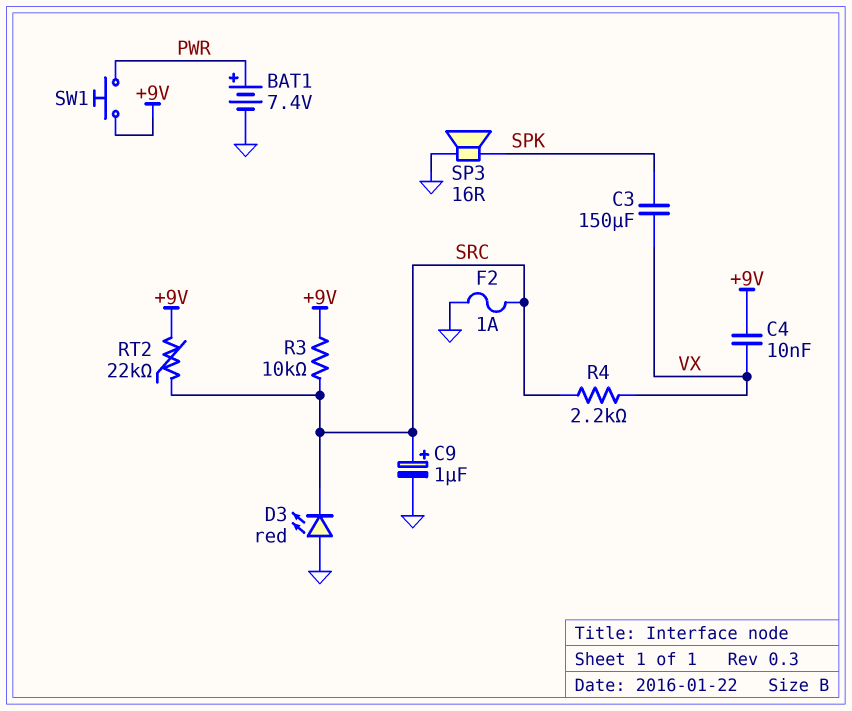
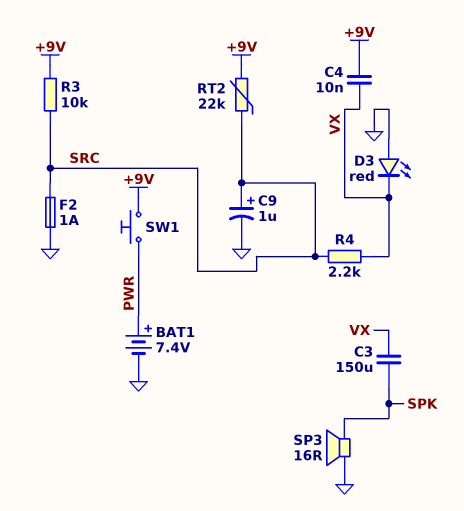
D3: LED red (A GND, K SRC) -> LED red (A GND, K VX)

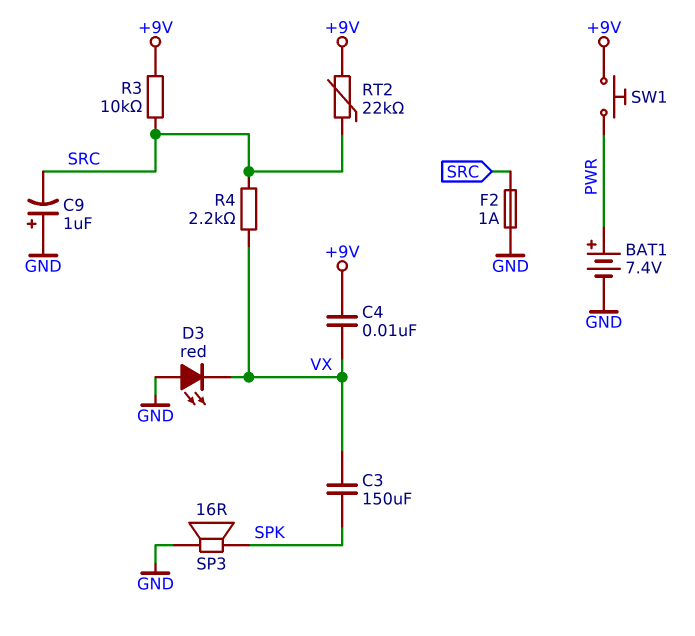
C9: 1uF (plus SRC, minus GND) -> 1uF (plus GND, minus SRC)

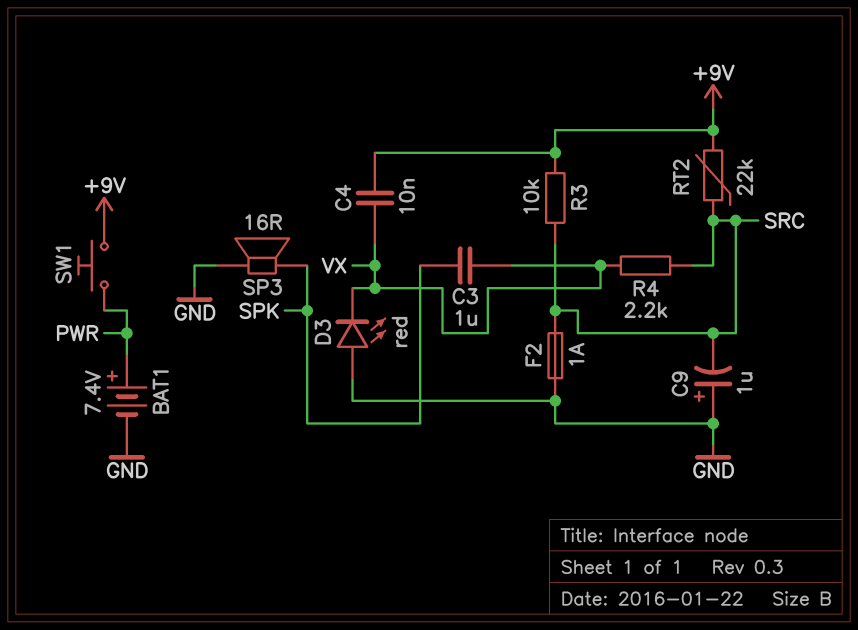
C3: 150uF (SPK, VX) -> 1uF (SPK, VX)

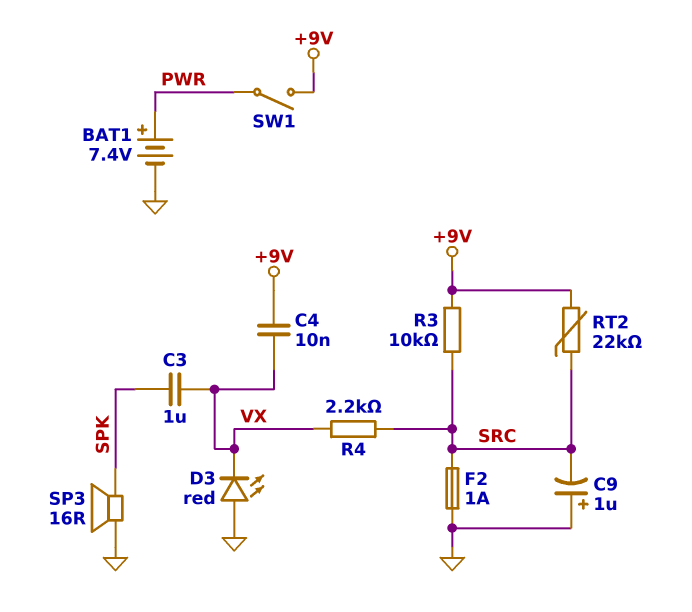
SW1: button (+9V, PWR) -> switch (+9V, PWR)

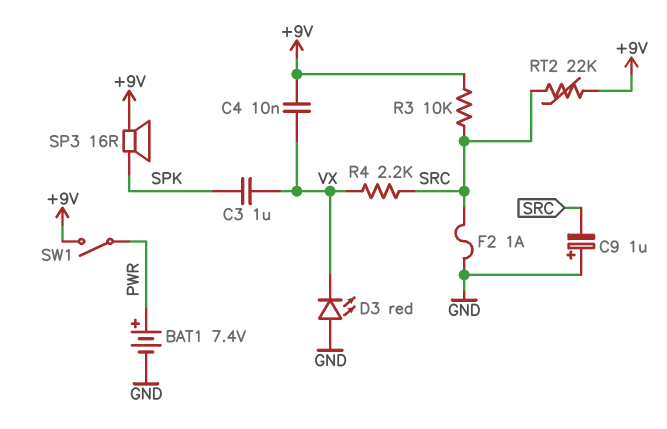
SP3: speaker 16R (GND, SPK) -> speaker 16R (+9V, SPK)

